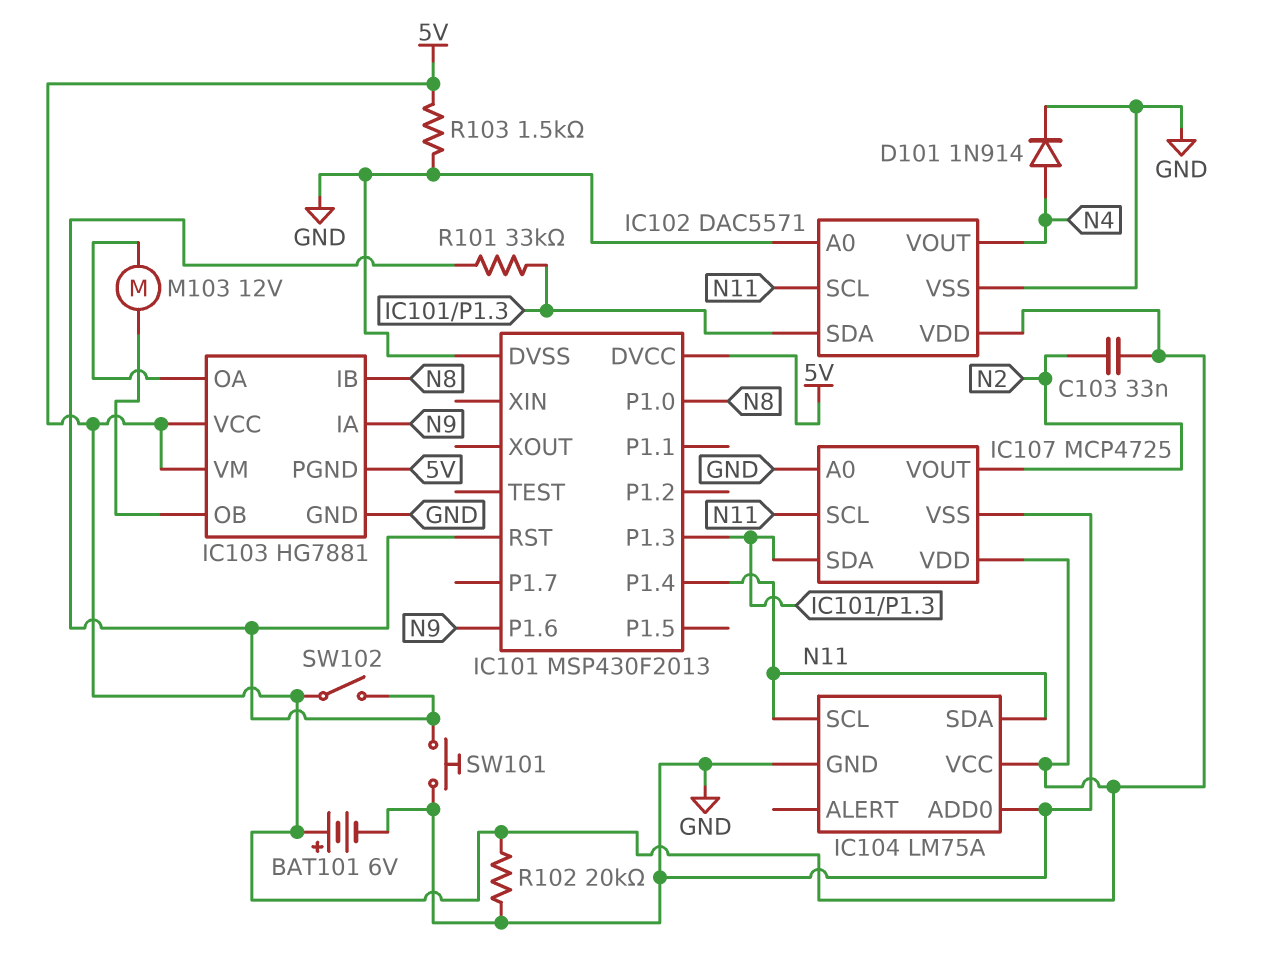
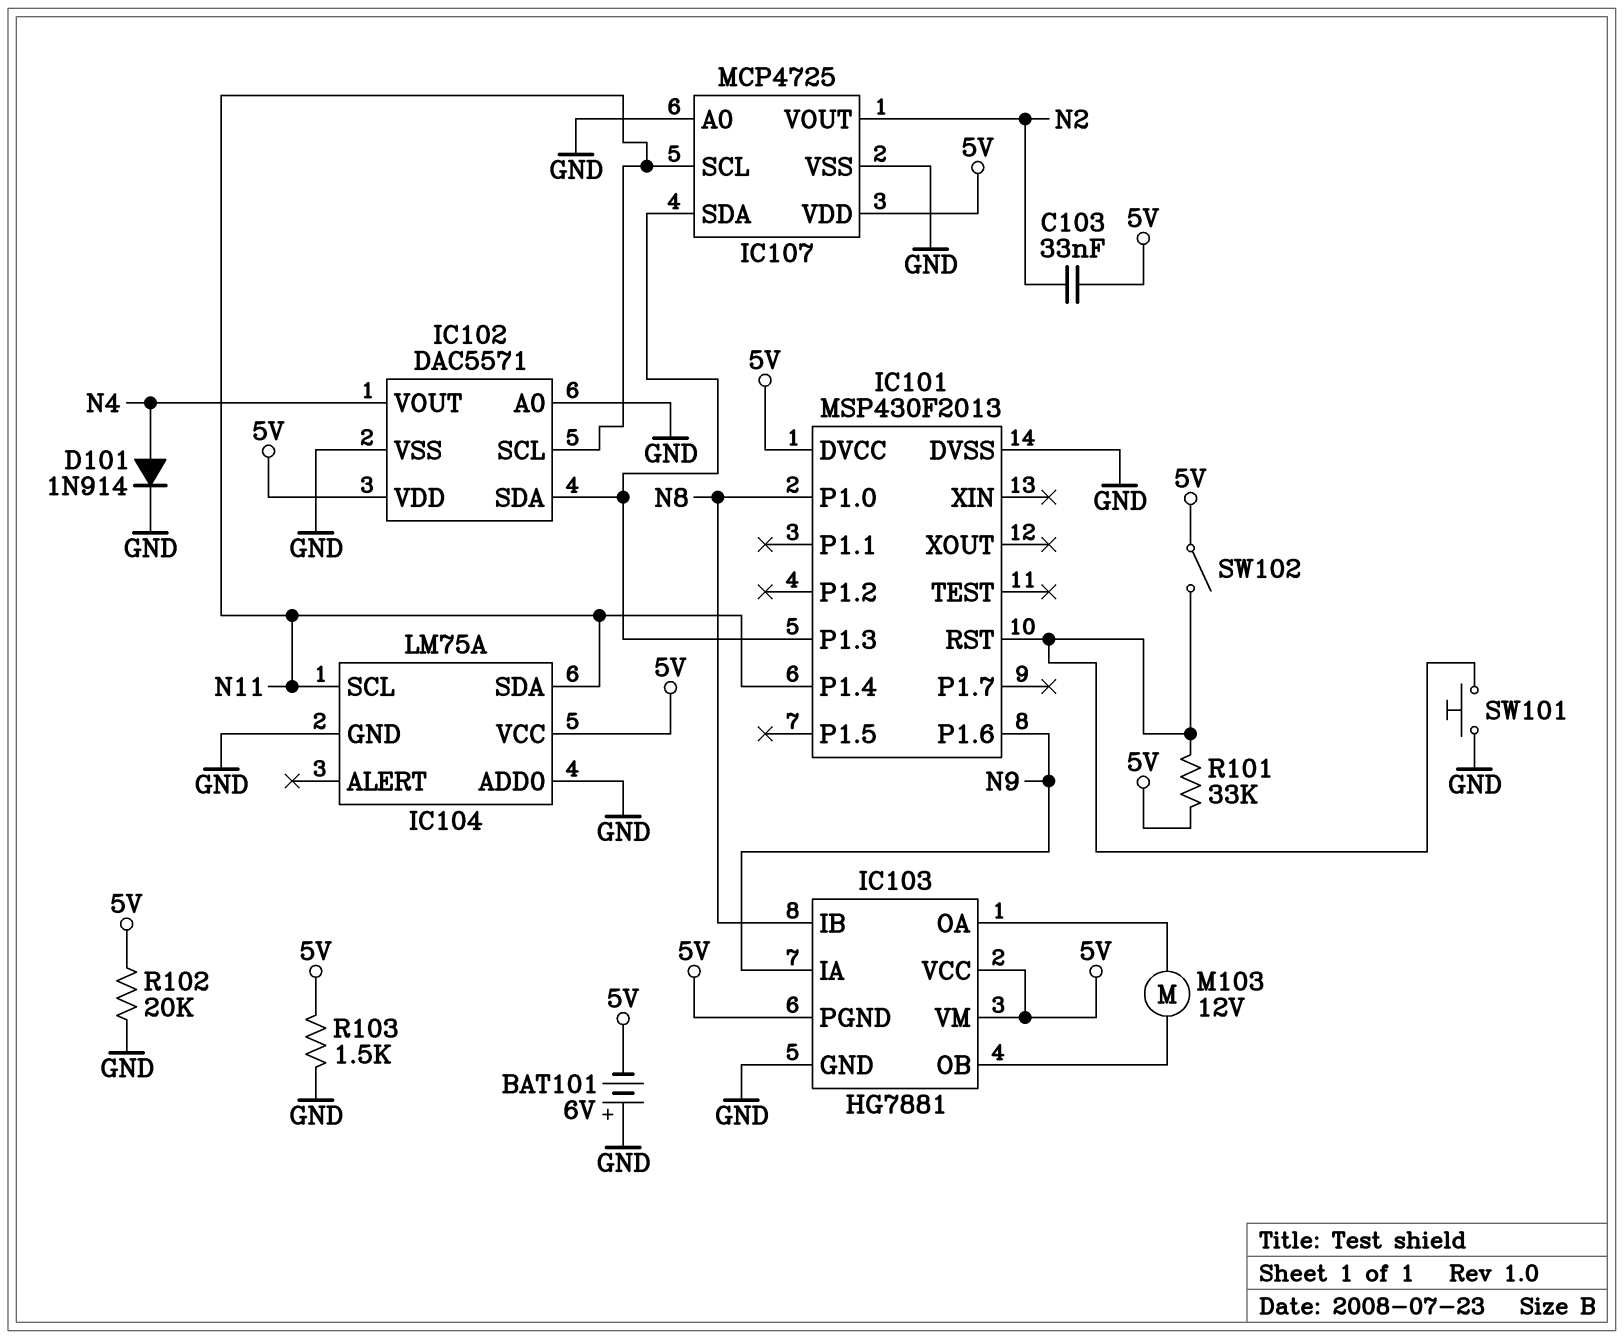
BAT101: 6V (plus 5V, minus GND) -> 6V (plus GND, minus 5V)
R101: 33k (IC101/P1.3, IC101/RST) -> 33k (5V, IC101/RST)

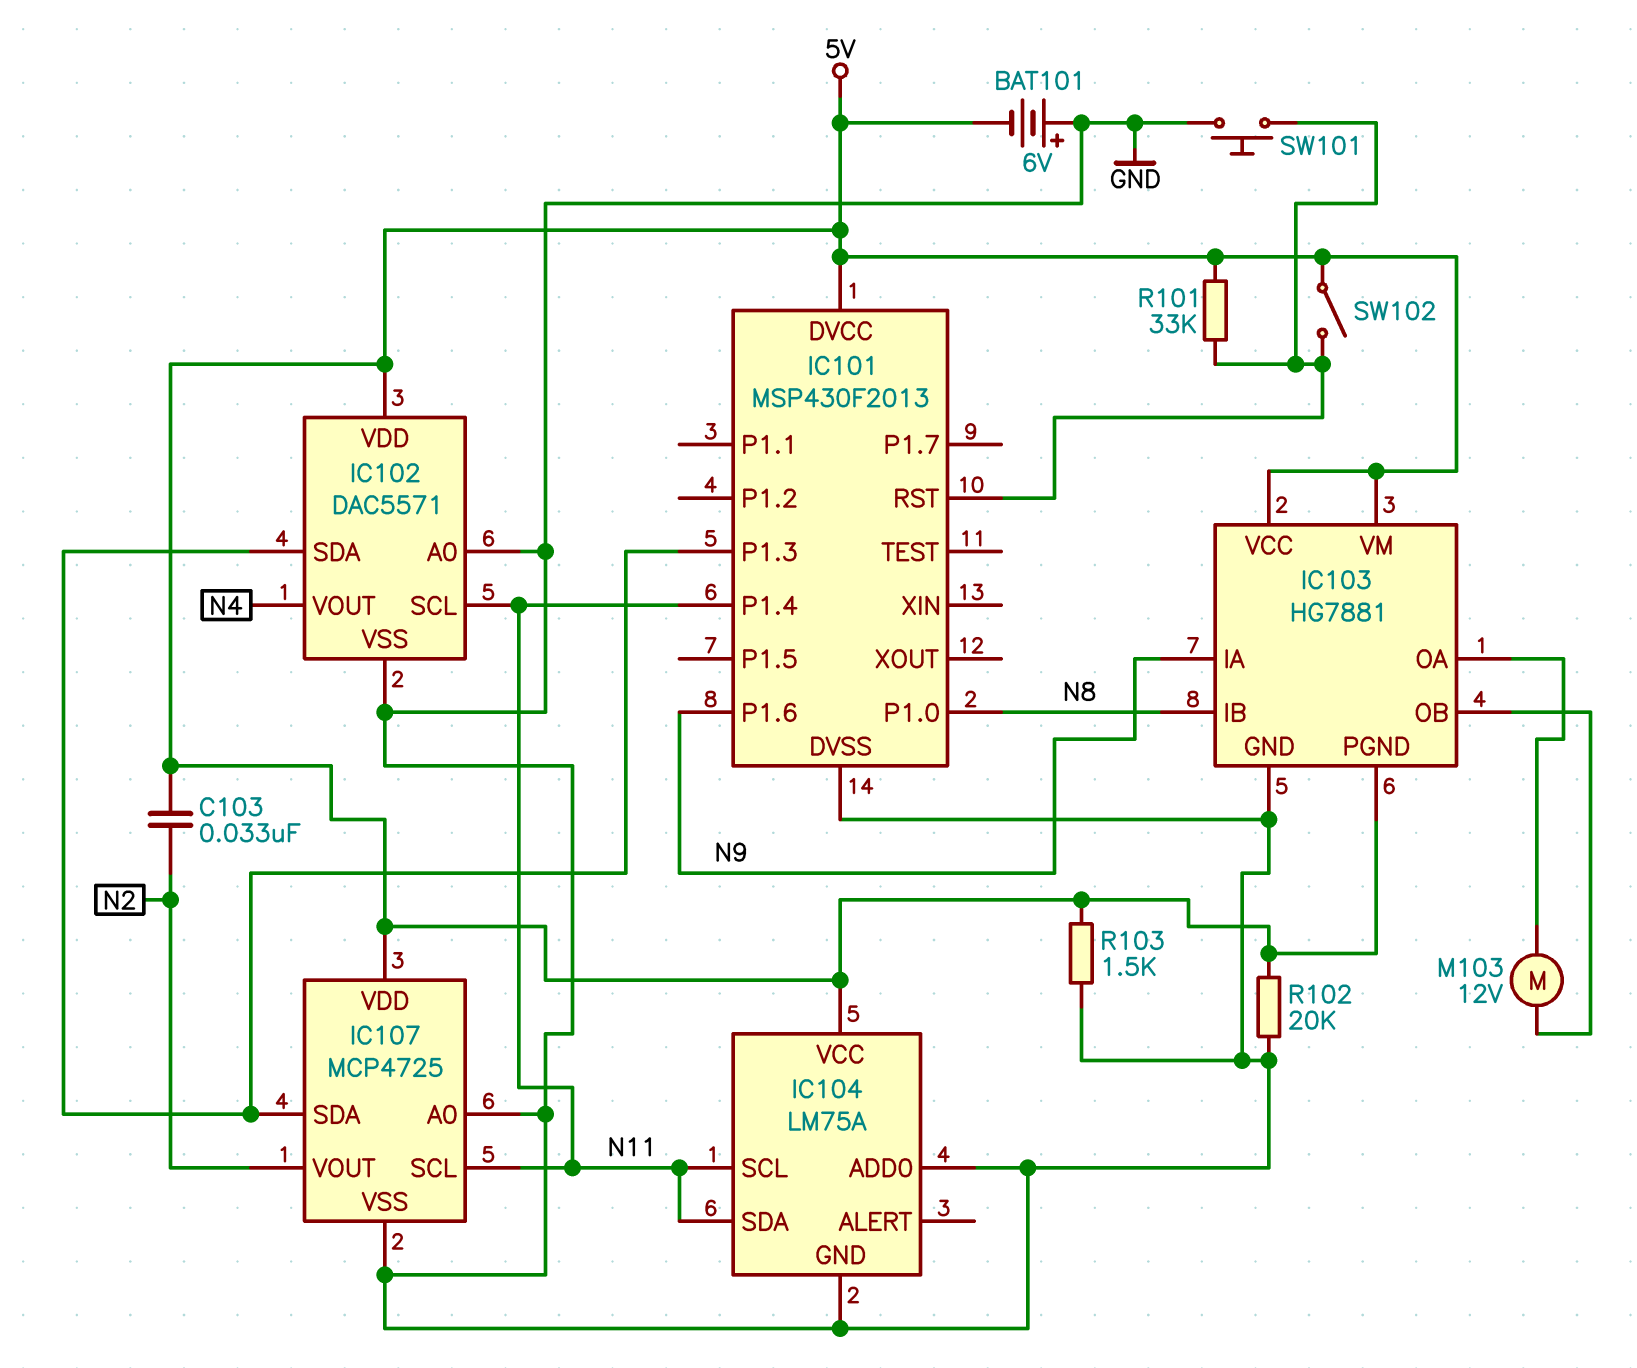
D101: diode 1N914 (A N4, K GND) -> none

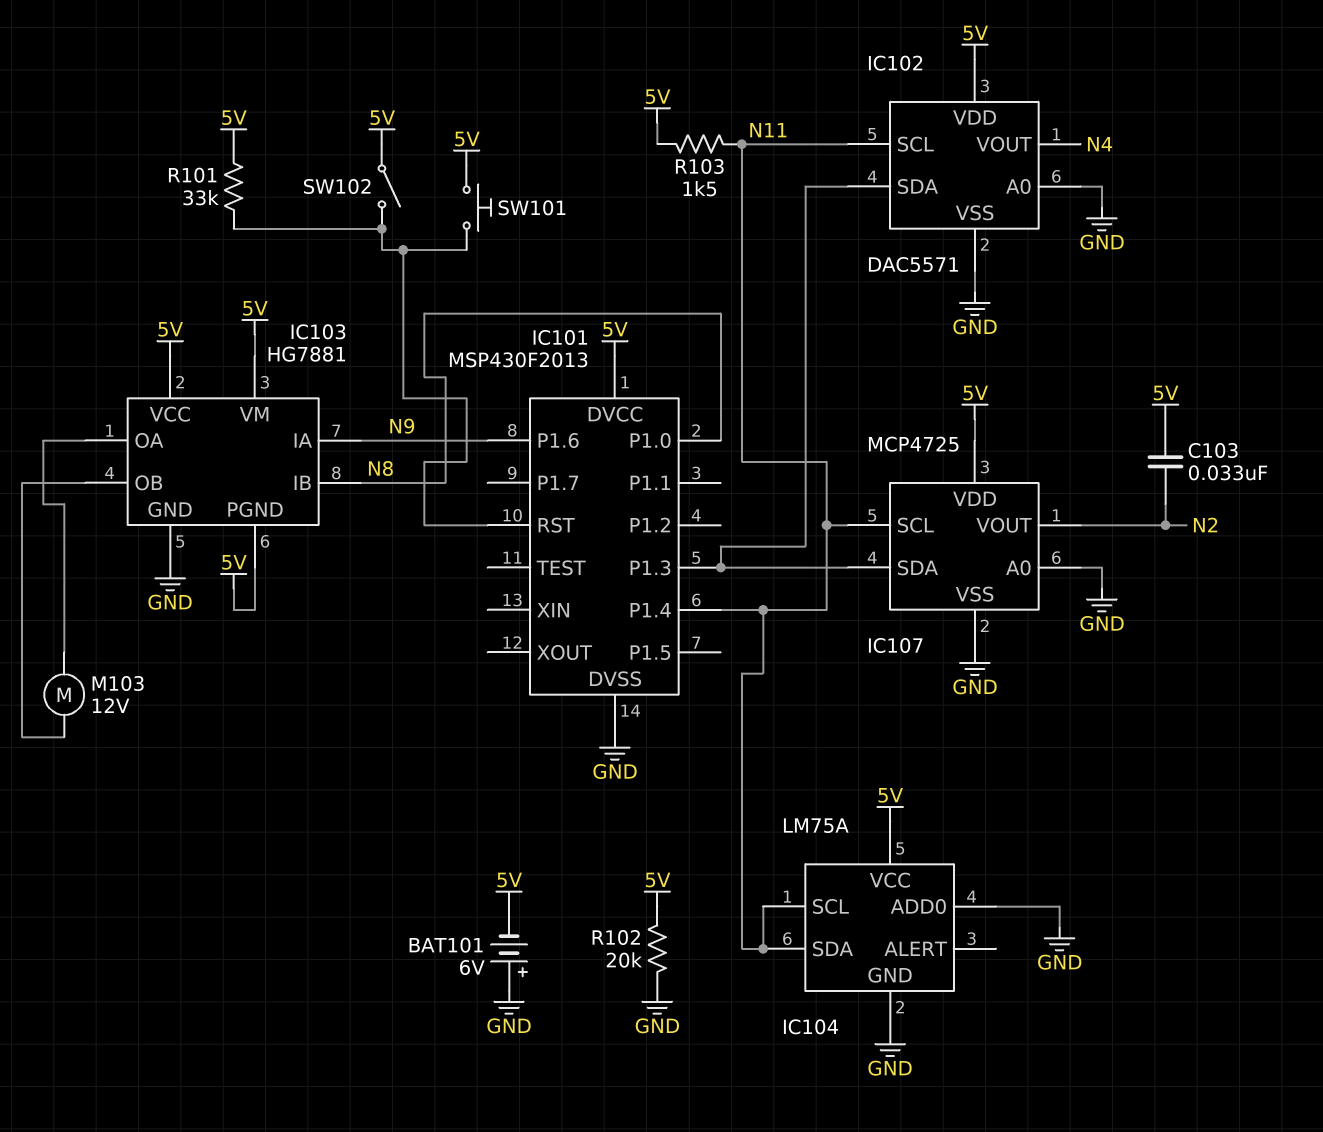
R103: 1.5k (5V, GND) -> 1.5k (5V, N11)
SW101: button (GND, IC101/RST) -> button (5V, IC101/RST)

